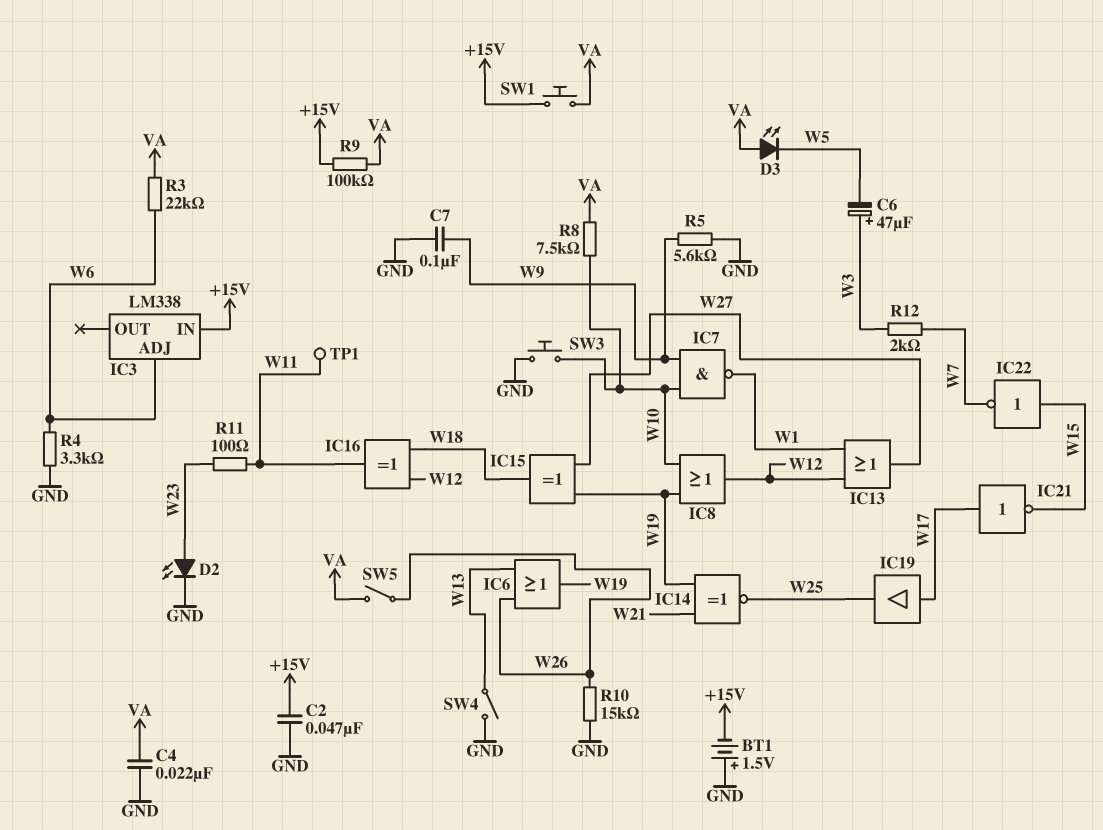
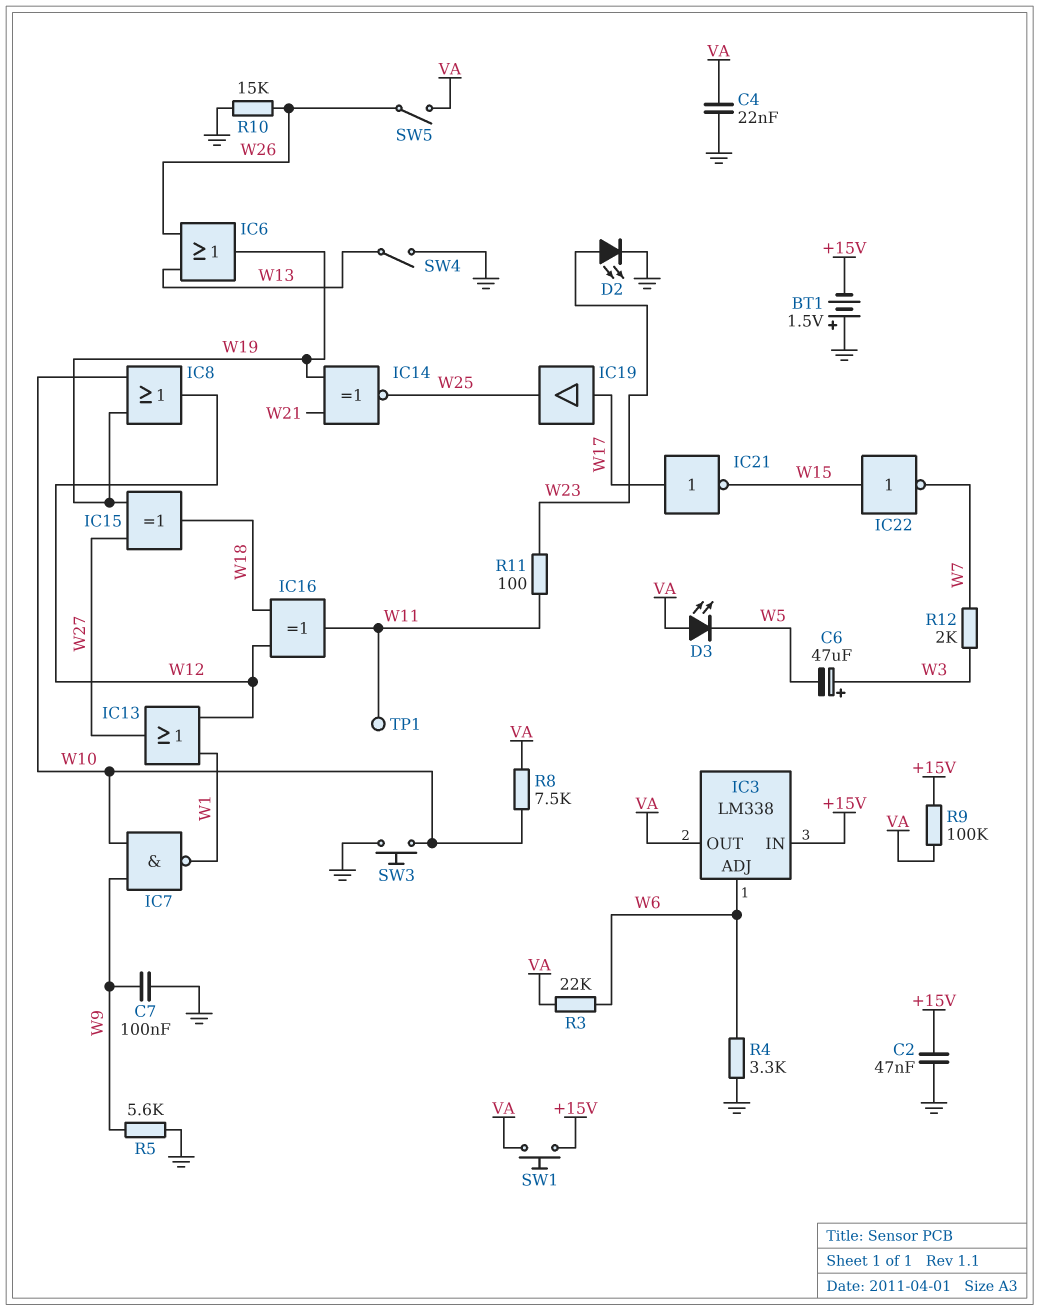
IC3 pin OUT: none -> VA

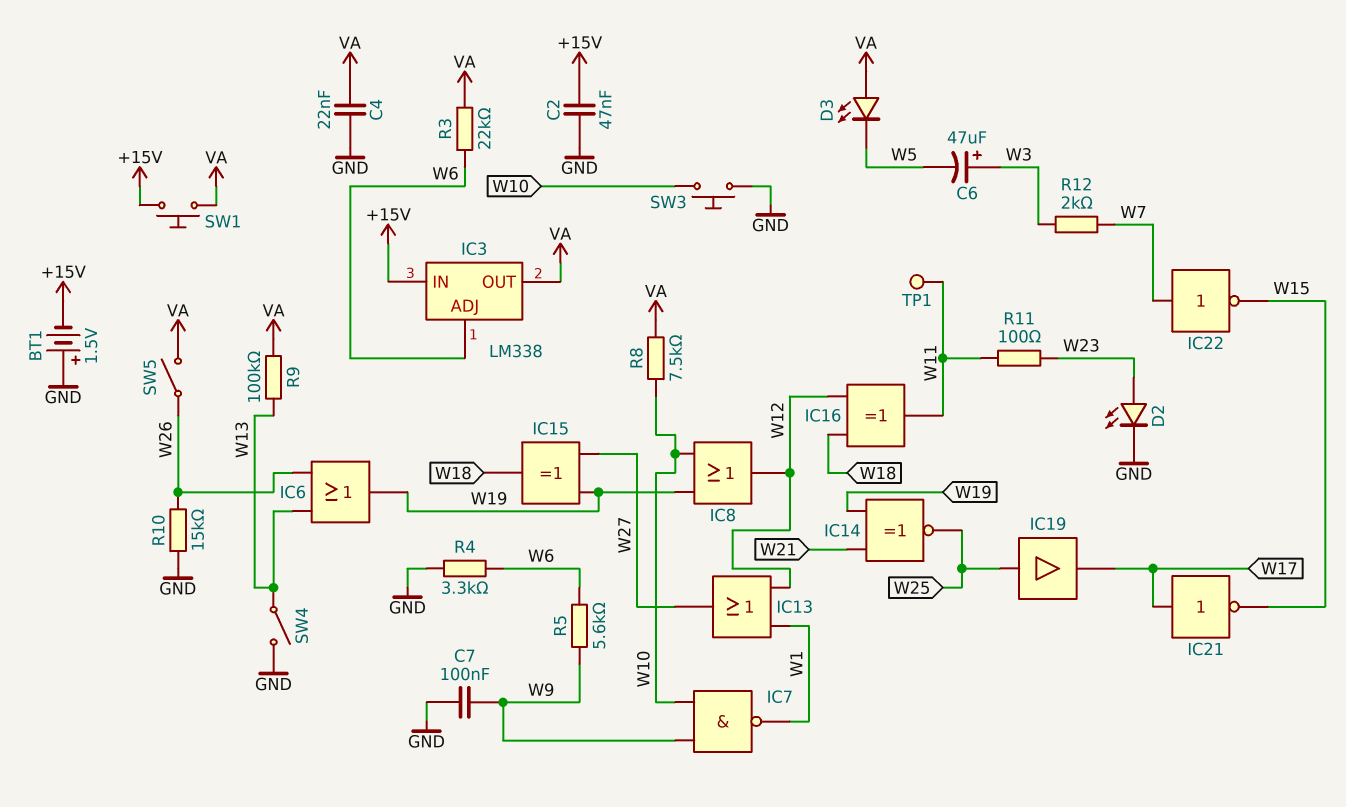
IC19: buffer (in W17, out W25) -> buffer (in W25, out W17)
IC22: NOT (in W15, out W7) -> NOT (in W7, out W15)
R5: 5.6k (GND, W9) -> 5.6k (W6, W9)
R9: 100k (+15V, VA) -> 100k (VA, W13)

